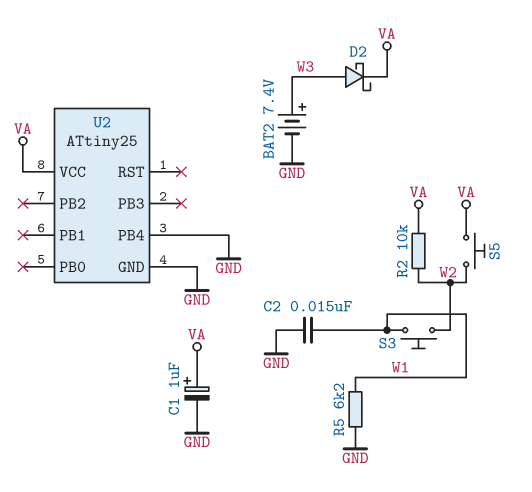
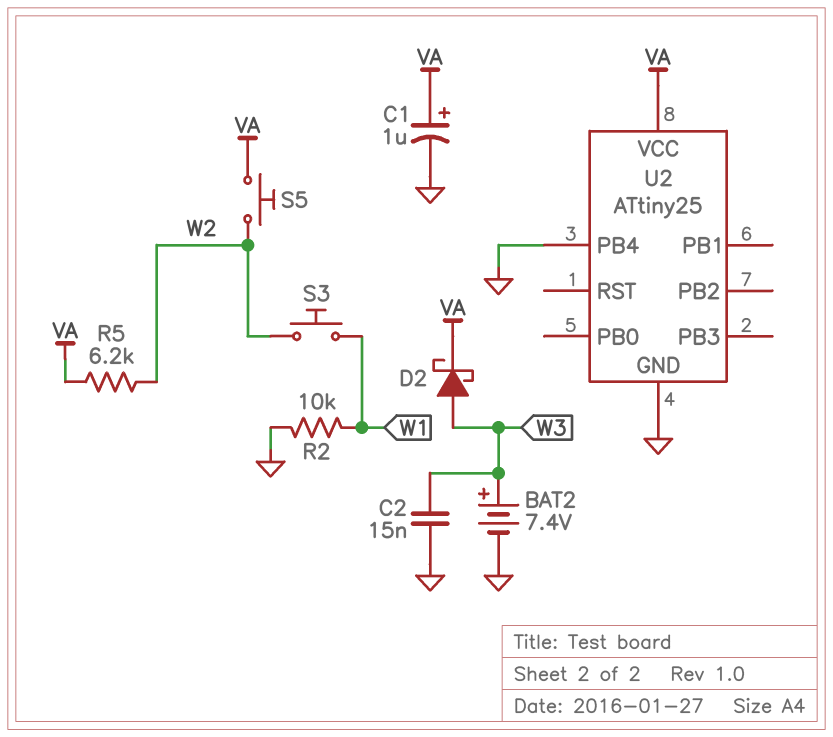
C2: 15nF (GND, W1) -> 15nF (GND, W3)
R2: 10k (VA, W2) -> 10k (GND, W1)
R5: 6.2k (GND, W1) -> 6.2k (VA, W2)

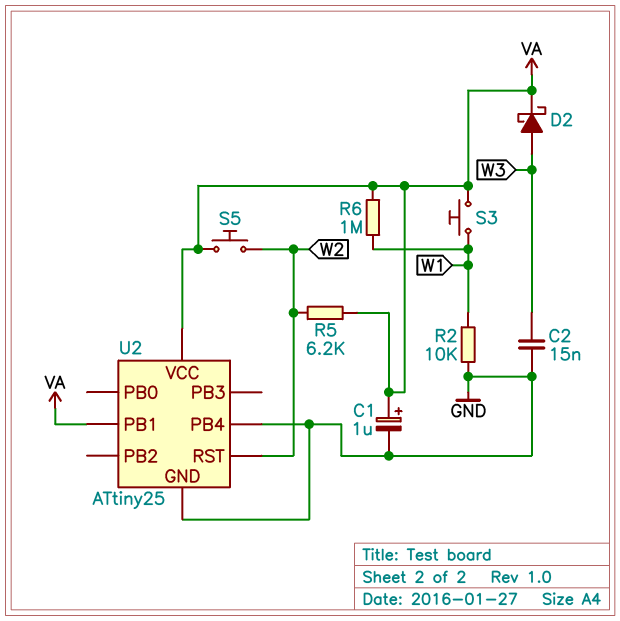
BAT2: 7.4V (plus W3, minus GND) -> none
R6: none -> 1M (VA, W1)
S3: button (W1, W2) -> button (VA, W1)
U2 pin PB1: none -> VA
U2 pin RST: none -> W2

